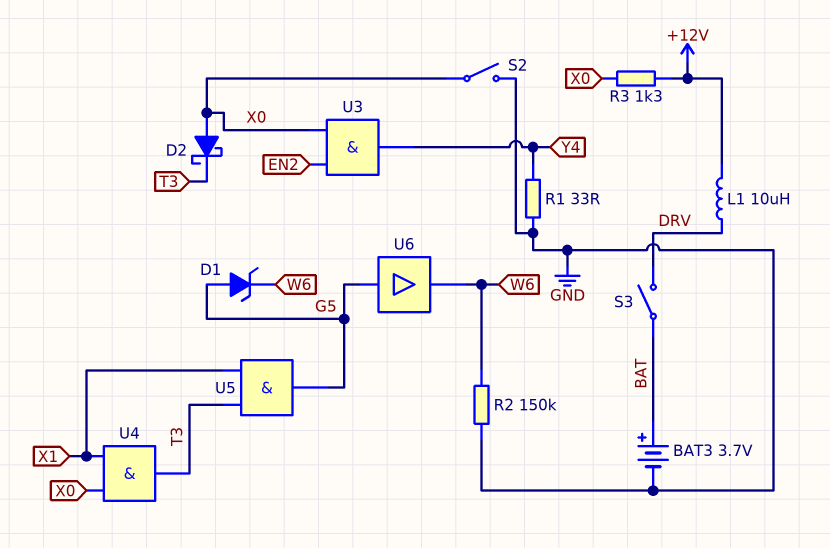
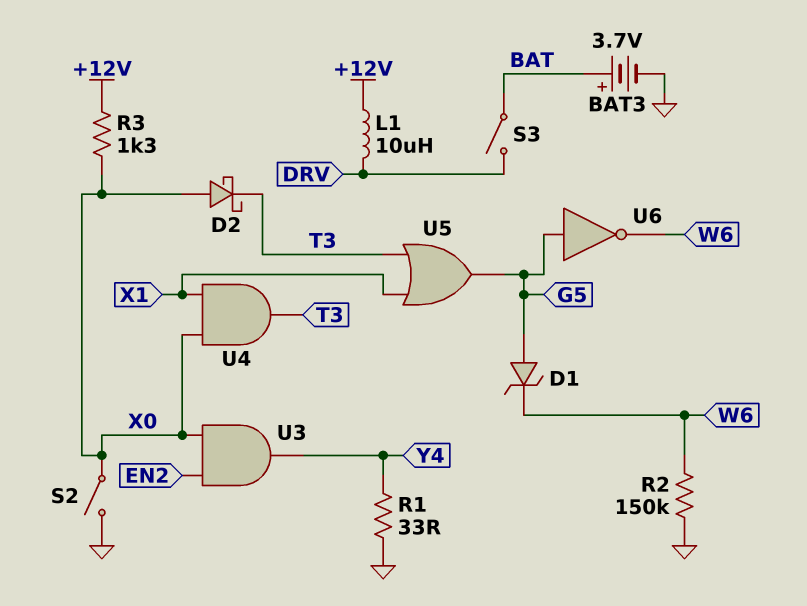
U5: AND (in T3, in X1, out G5) -> OR (in T3, in X1, out G5)
U6: buffer (in G5, out W6) -> NOT (in G5, out W6)

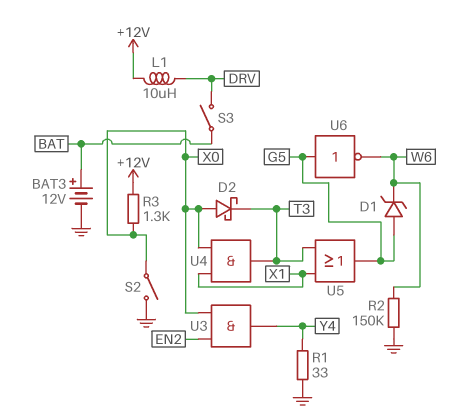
BAT3: 3.7V (plus BAT, minus GND) -> 12V (plus BAT, minus GND)

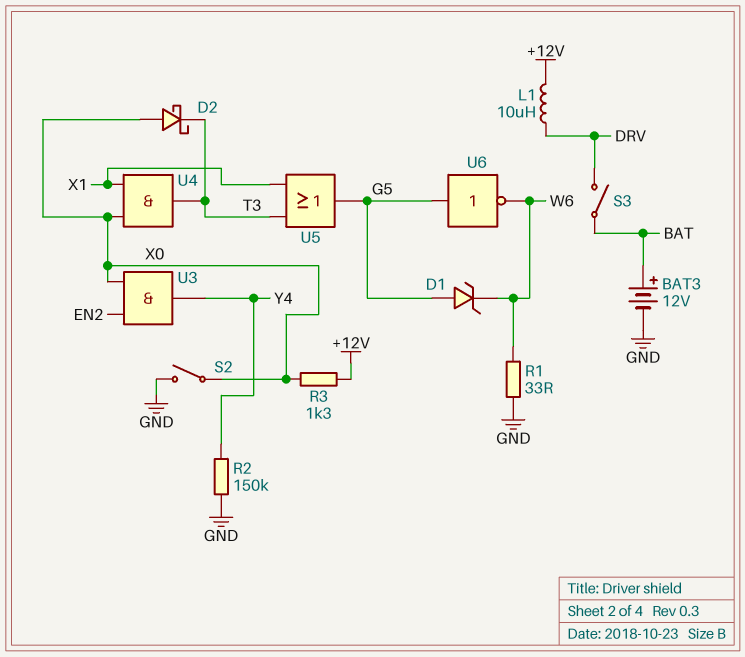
R1: 33 (GND, Y4) -> 33 (GND, W6)
R2: 150k (GND, W6) -> 150k (GND, Y4)

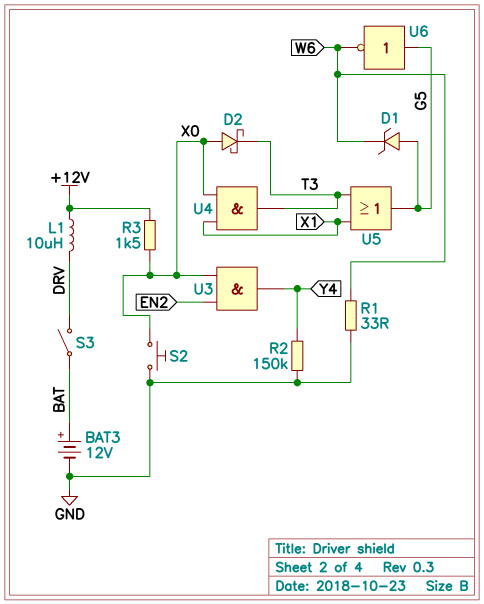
R3: 1.3k (+12V, X0) -> 1.5k (+12V, X0)
S2: switch (GND, X0) -> button (GND, X0)

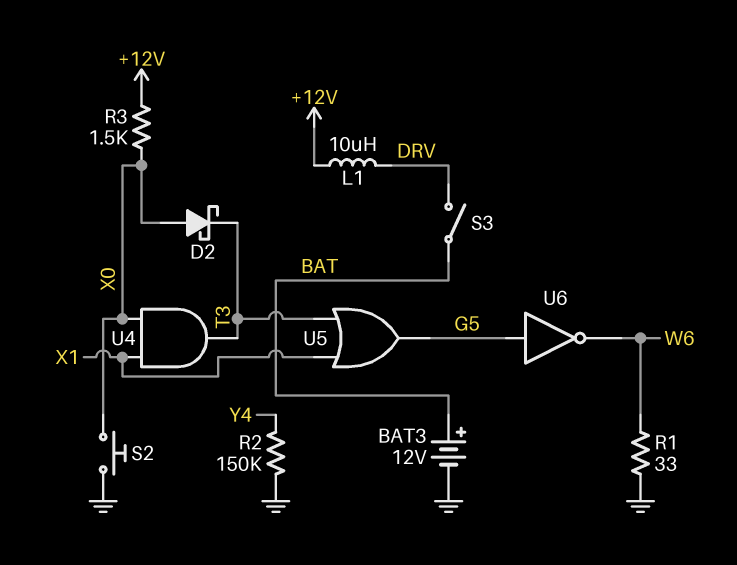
D1: zener (A G5, K W6) -> none
U3: AND (in EN2, in X0, out Y4) -> none

